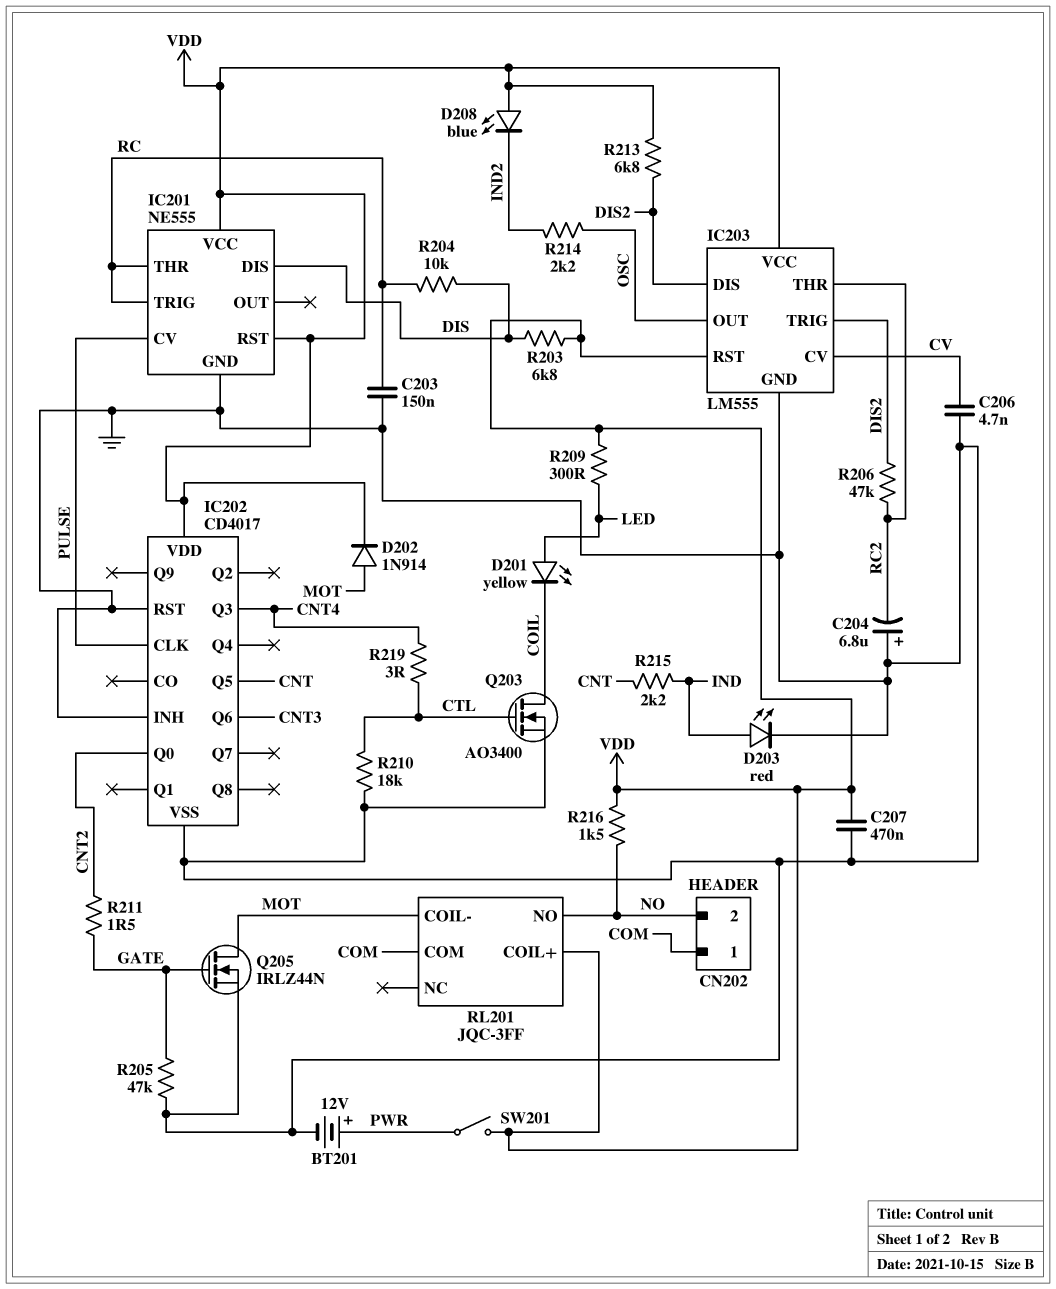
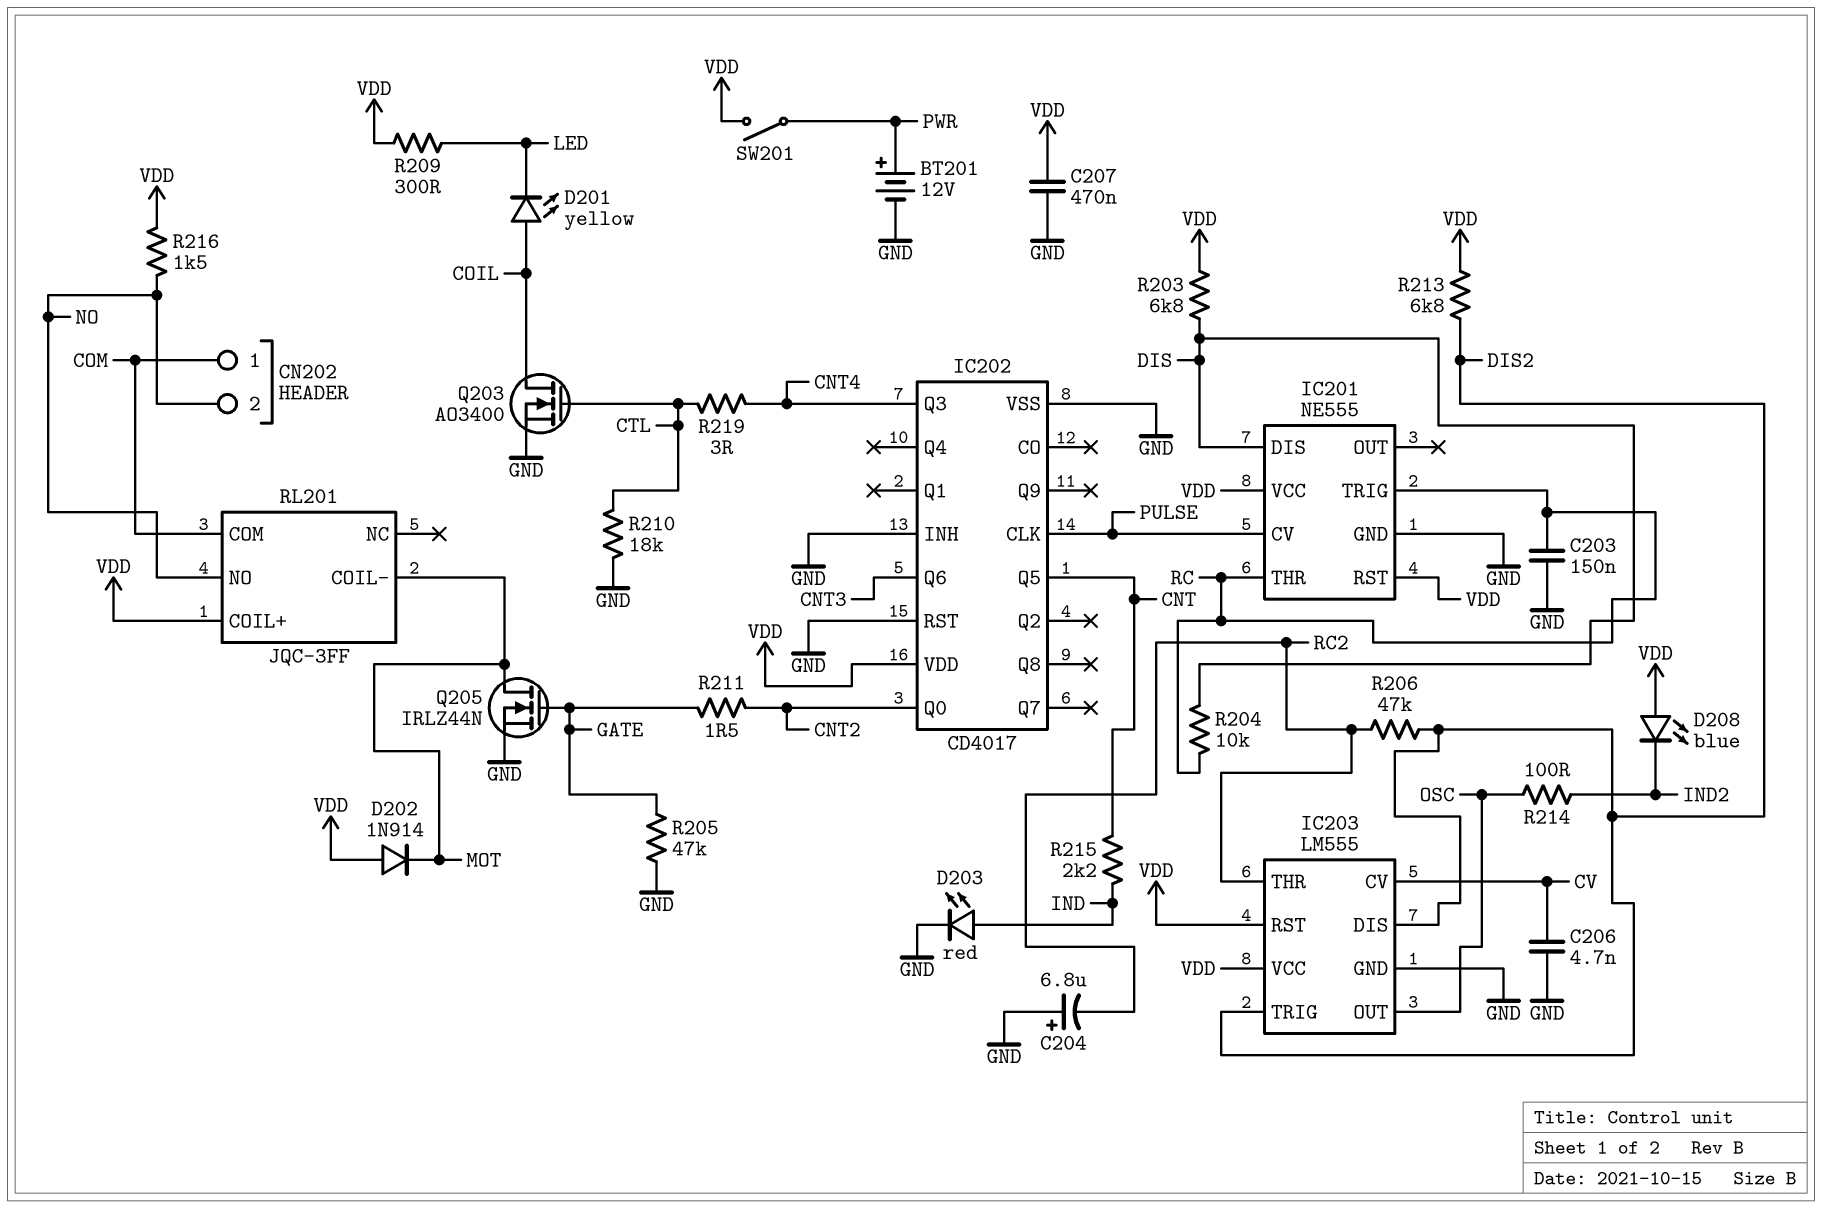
D201: LED yellow (A LED, K COIL) -> LED yellow (A COIL, K LED)
D202: diode 1N914 (A MOT, K VDD) -> diode 1N914 (A VDD, K MOT)
R214: 2.2k (IND2, OSC) -> 100 (IND2, OSC)

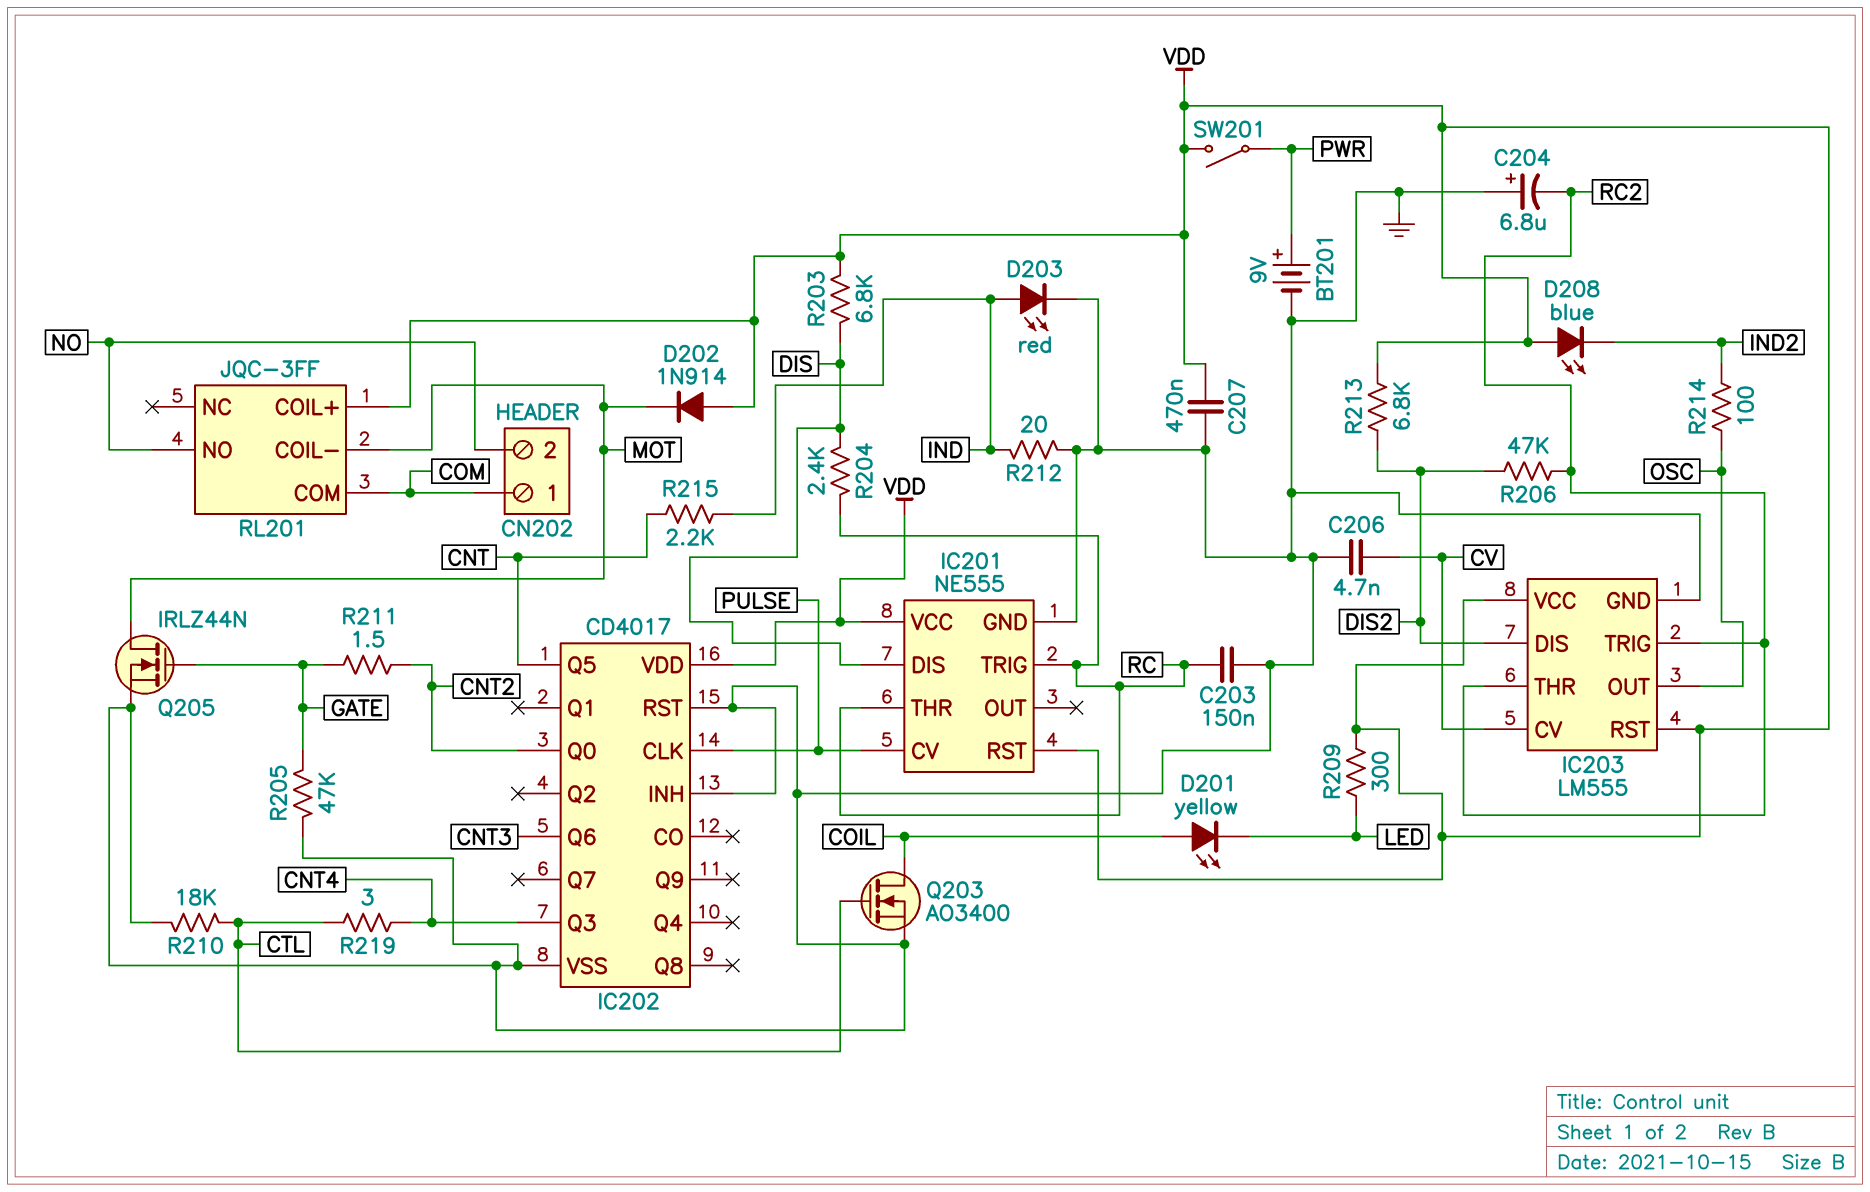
BT201: 12V (plus PWR, minus GND) -> 9V (plus PWR, minus GND)
IC203 pin TRIG: DIS2 -> RC2
R204: 10k (DIS, RC) -> 2.4k (DIS, RC)
R212: none -> 20 (GND, IND)
R216: 1.5k (NO, VDD) -> none

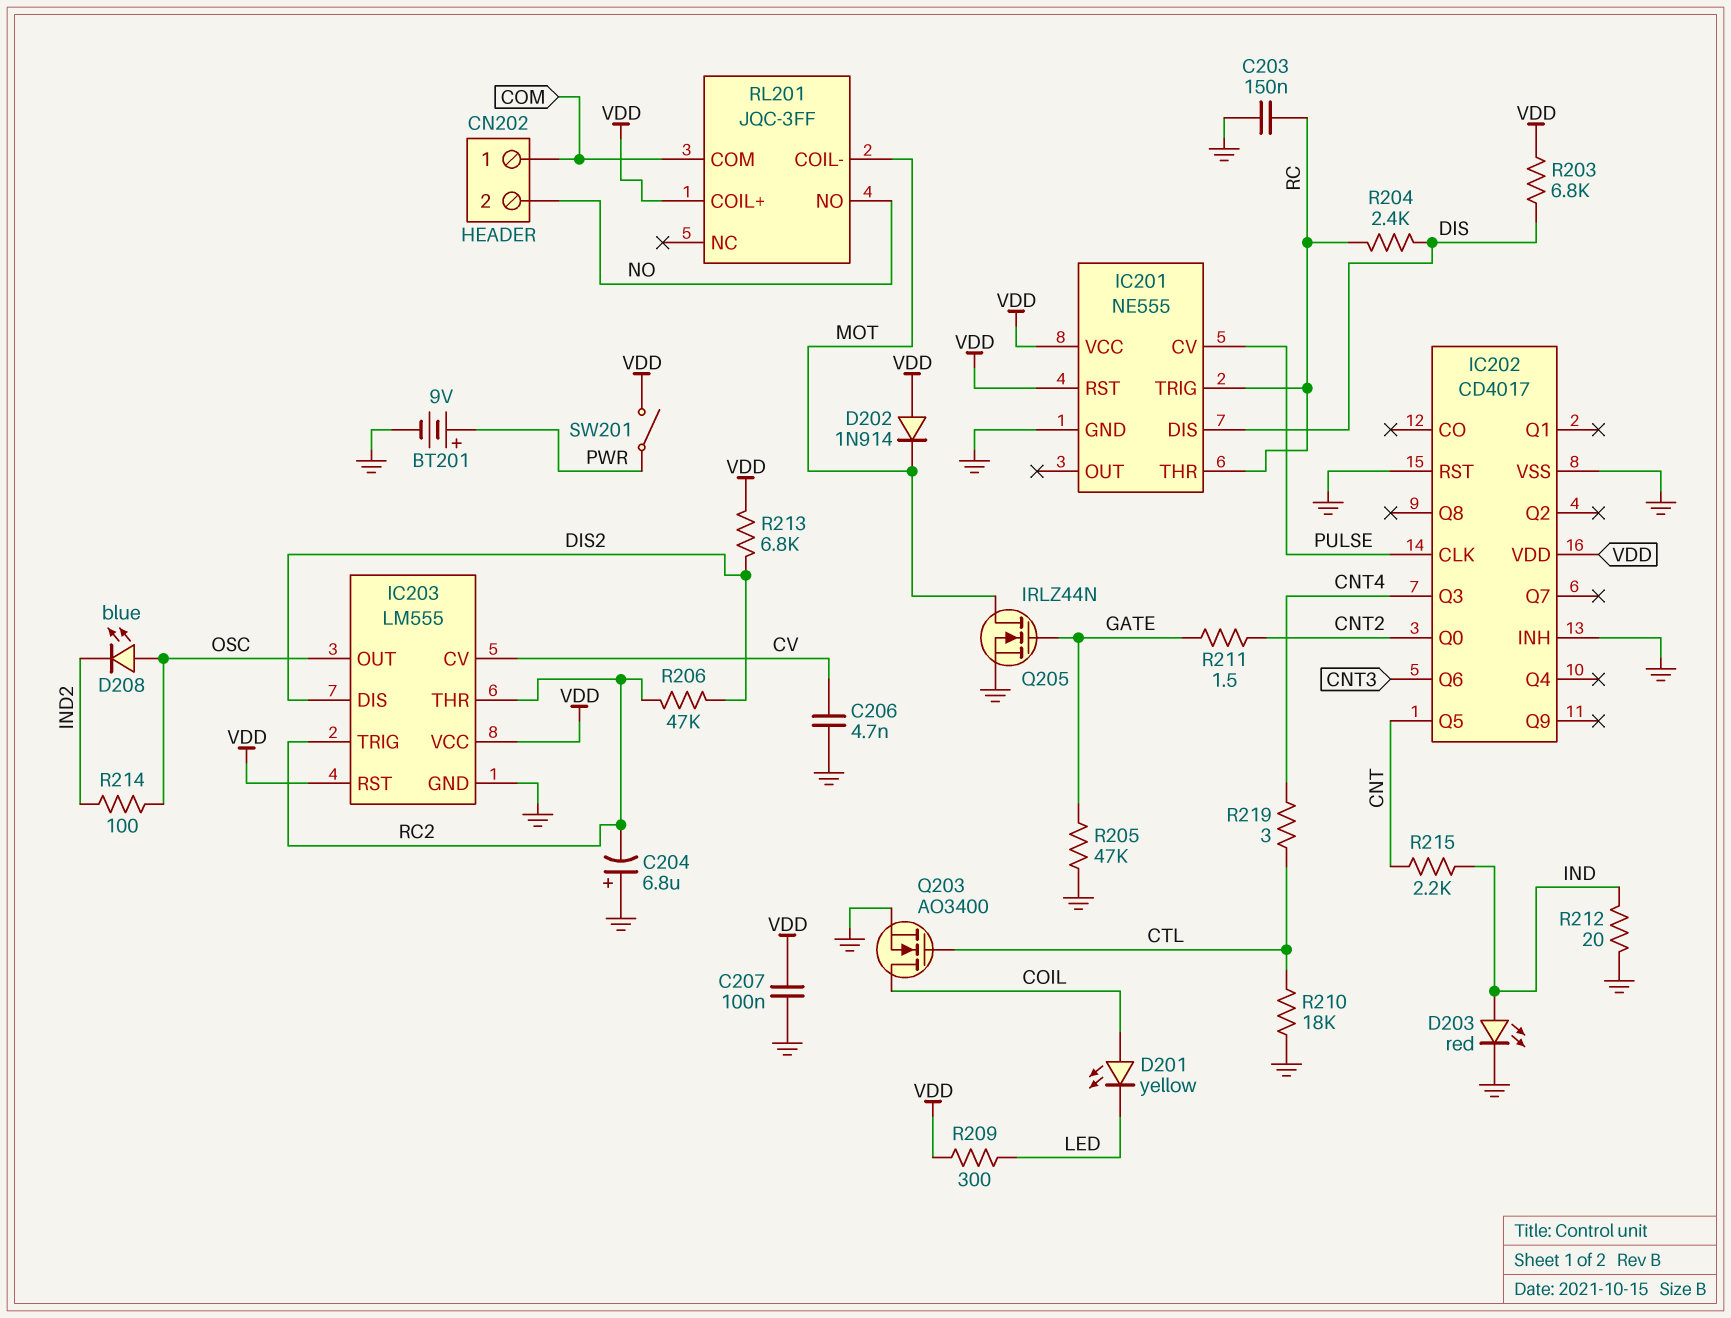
C207: 470nF (GND, VDD) -> 100nF (GND, VDD)
D208: LED blue (A VDD, K IND2) -> LED blue (A OSC, K IND2)

